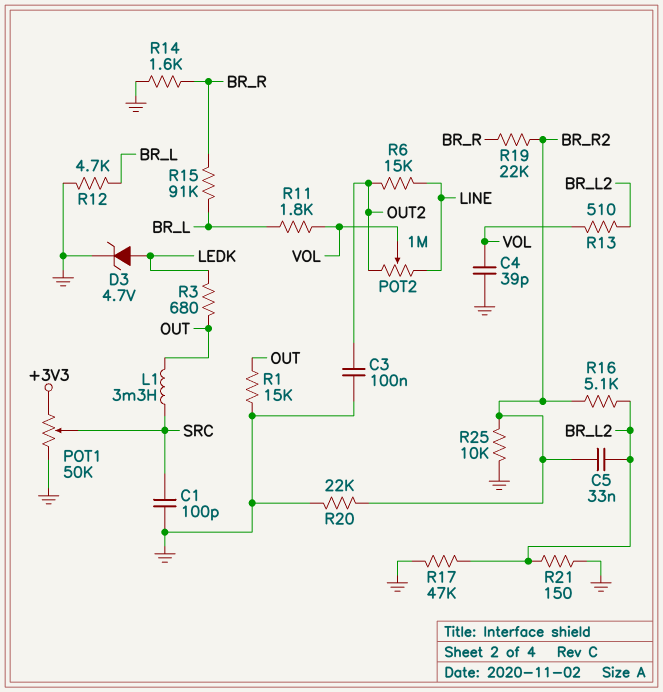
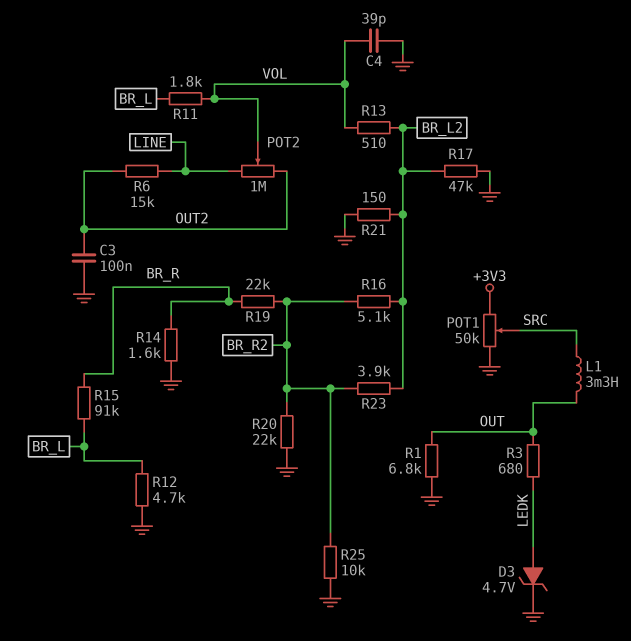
C1: 100pF (GND, SRC) -> none
C5: 33nF (BR_L2, BR_R2) -> none
R1: 15k (GND, OUT) -> 6.8k (GND, OUT)
R23: none -> 3.9k (BR_L2, BR_R2)

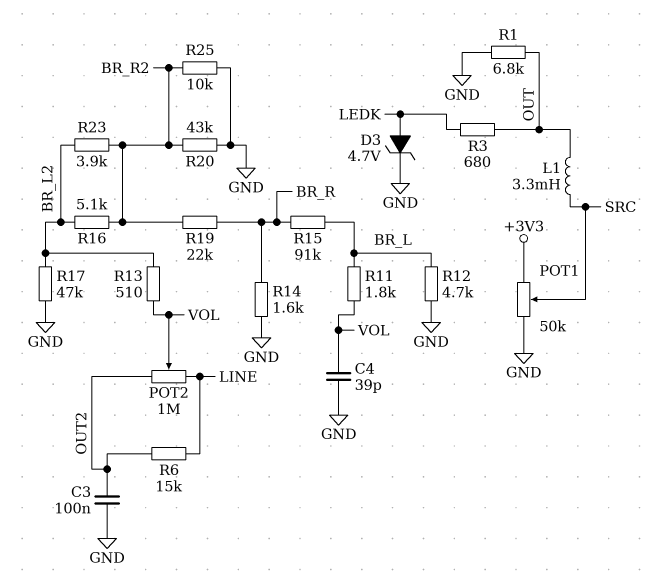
R20: 22k (BR_R2, GND) -> 43k (BR_R2, GND)
R21: 150 (BR_L2, GND) -> none

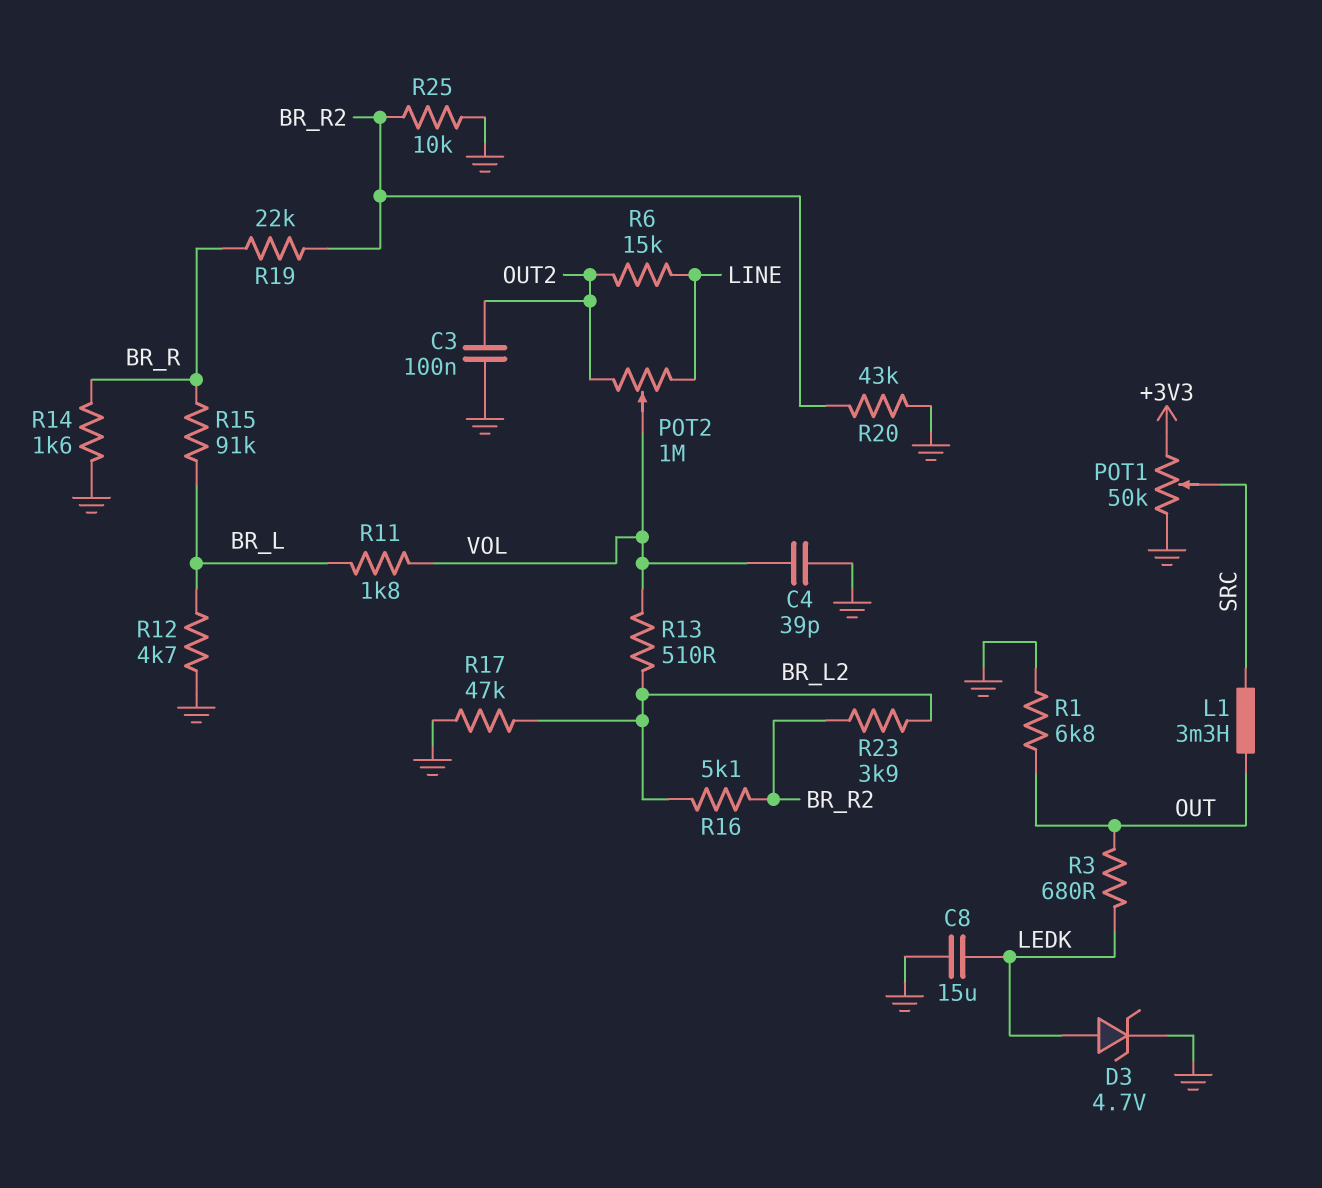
C8: none -> 15uF (GND, LEDK)

